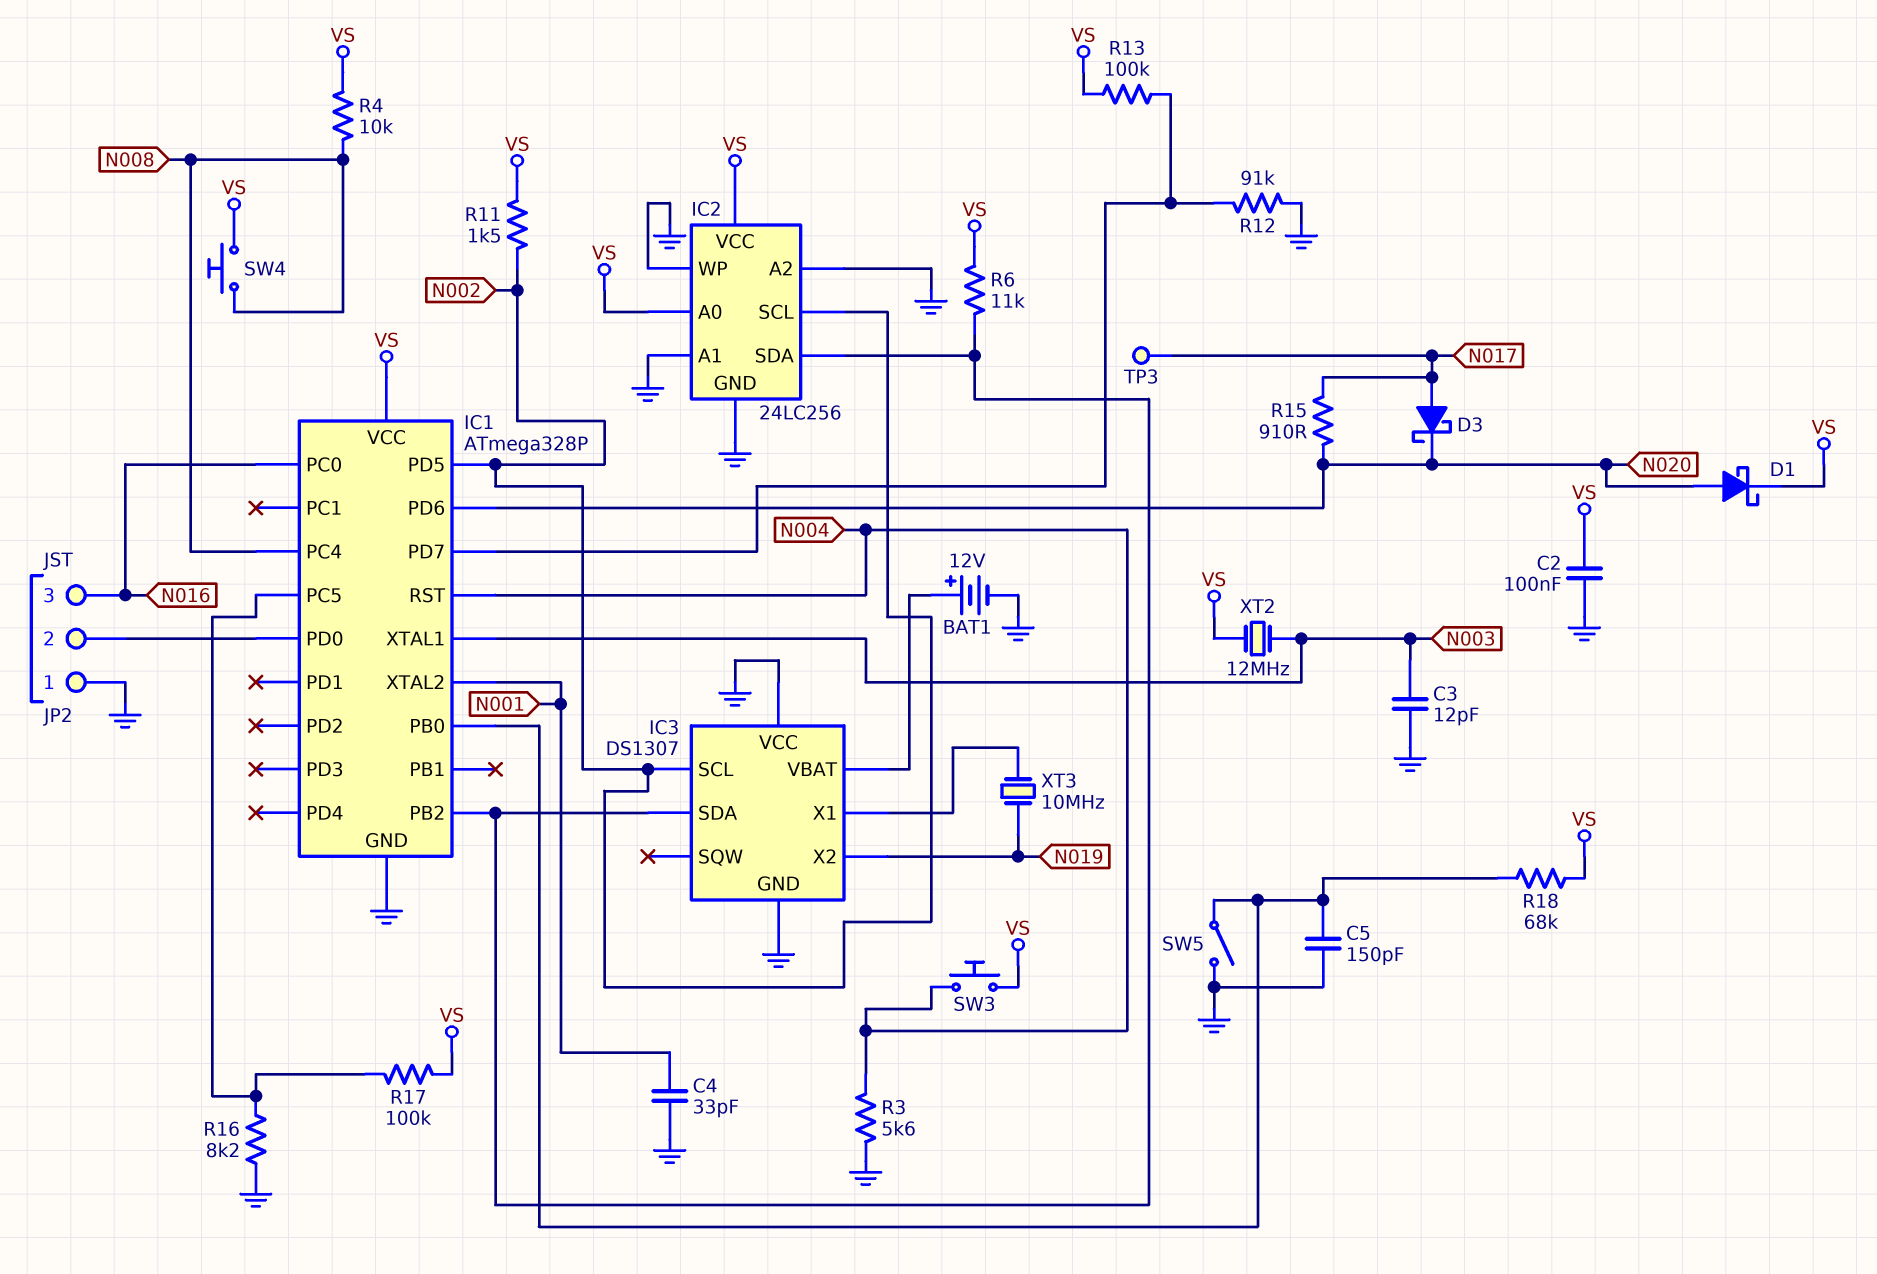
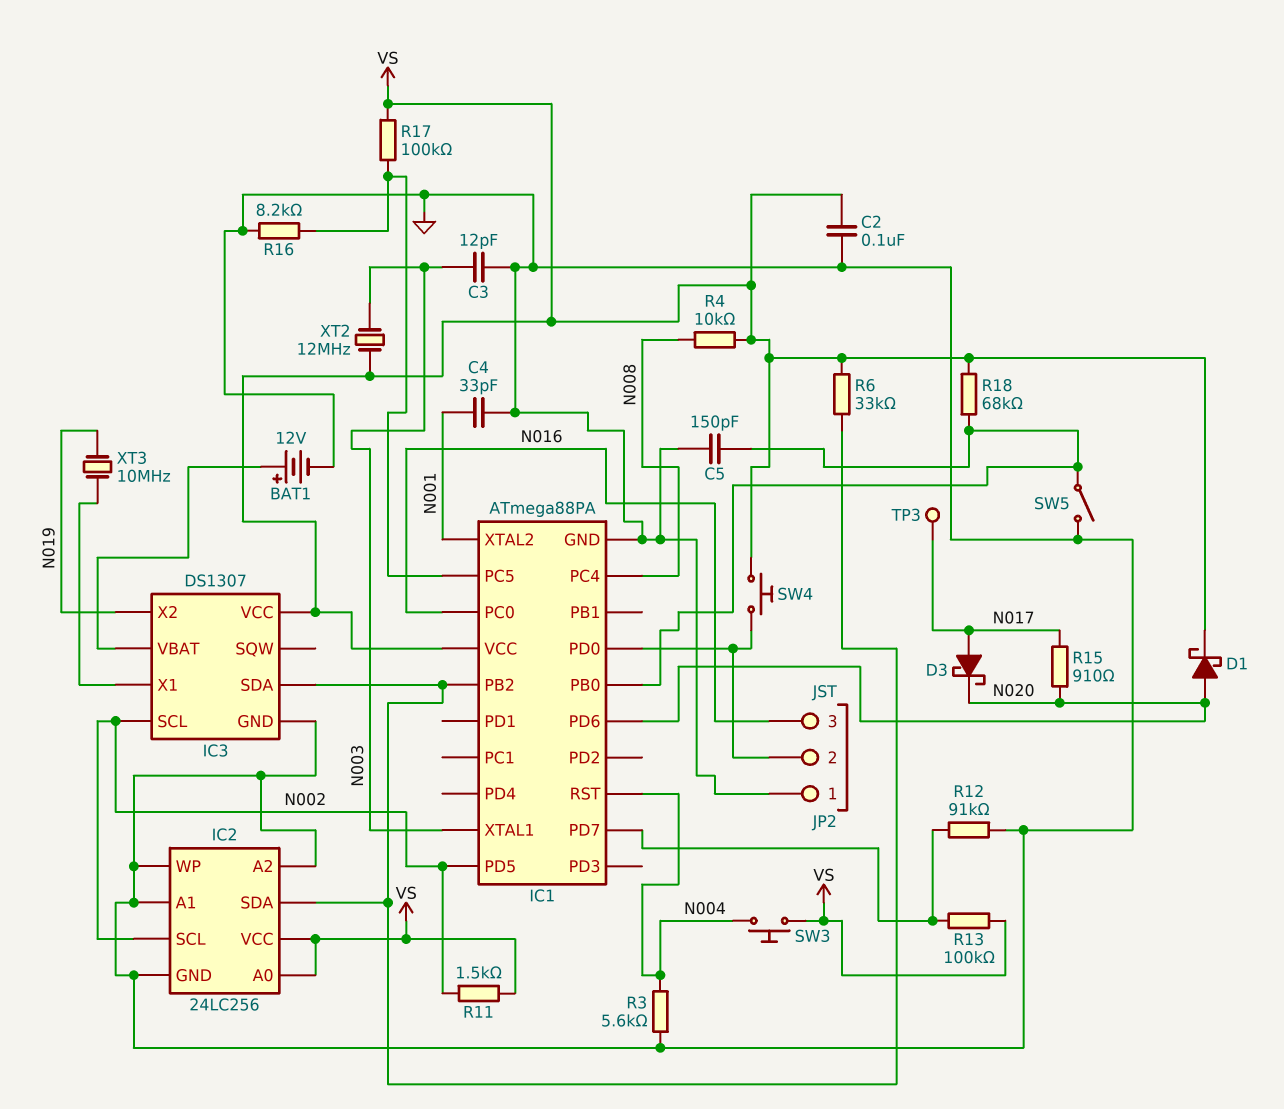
IC1: ATmega328P -> ATmega88PA
IC3 pin VCC: GND -> VS
R6: 11k (IC1/PB2, VS) -> 33k (IC1/PB2, VS)
SW4: button (N008, VS) -> button (IC1/PD0, VS)

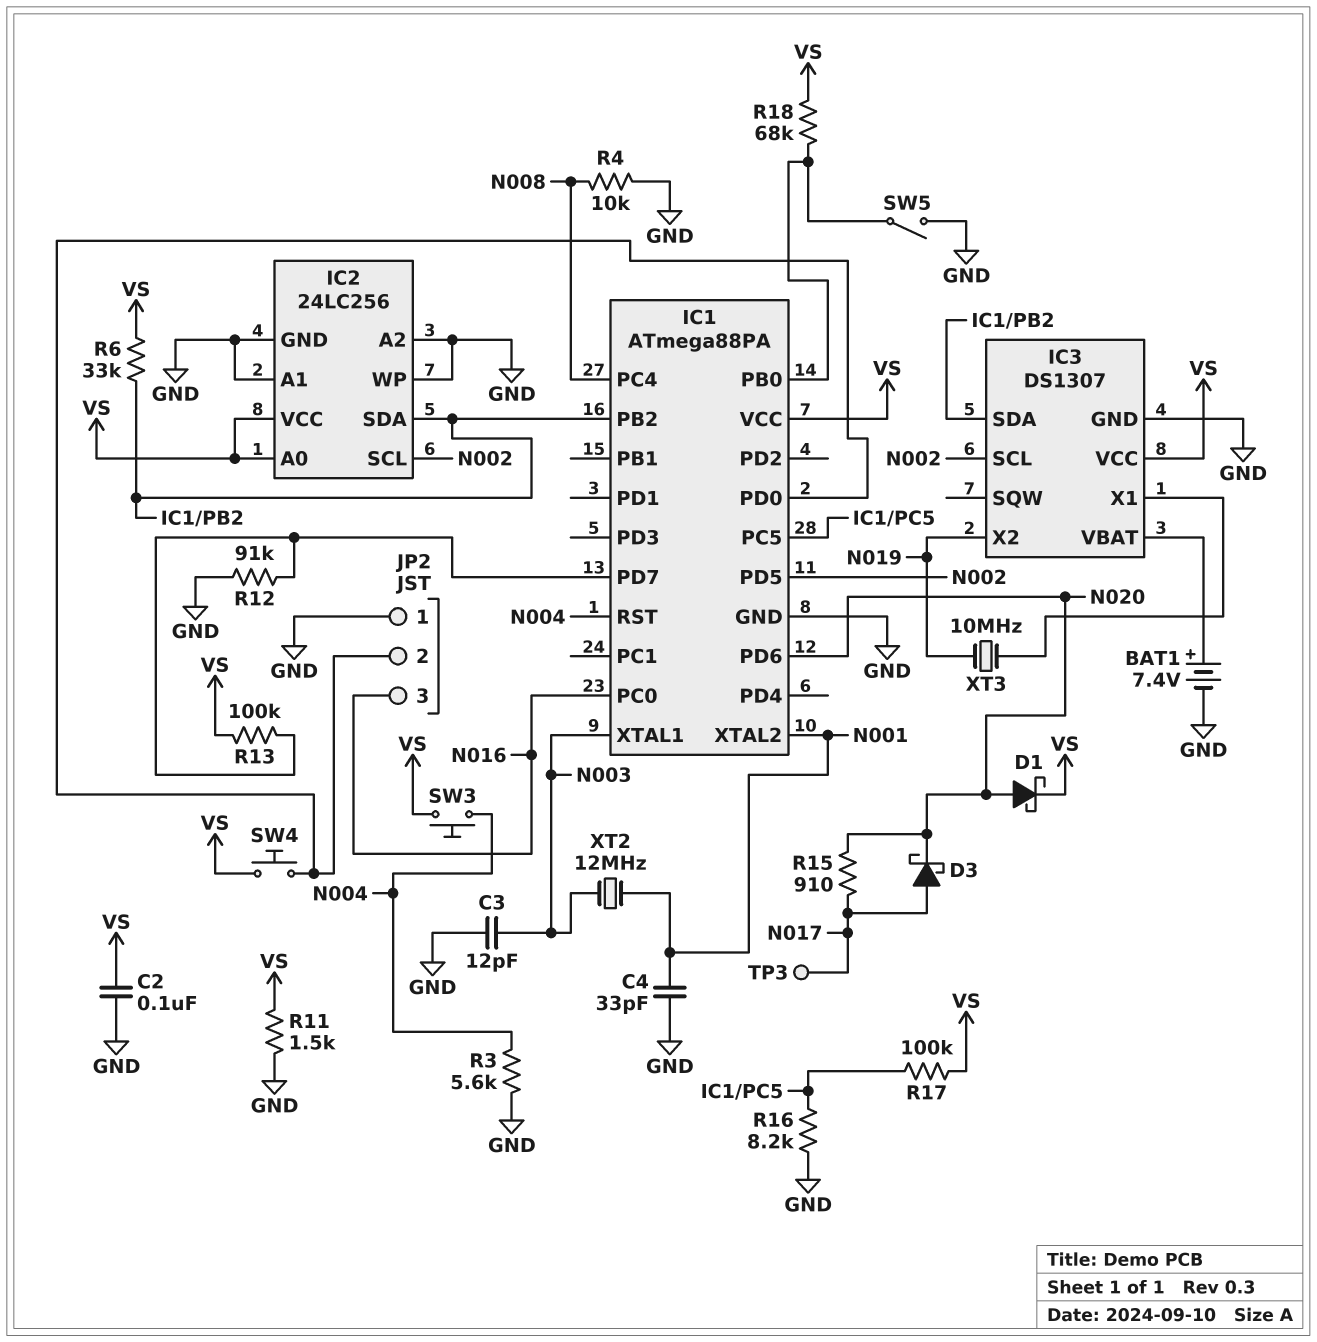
BAT1: 12V (plus IC3/VBAT, minus GND) -> 7.4V (plus IC3/VBAT, minus GND)
C5: 150pF (GND, IC1/PB0) -> none
R4: 10k (N008, VS) -> 10k (GND, N008)
R11: 1.5k (N002, VS) -> 1.5k (GND, VS)
XT2: 12MHz (N003, VS) -> 12MHz (N001, N003)

